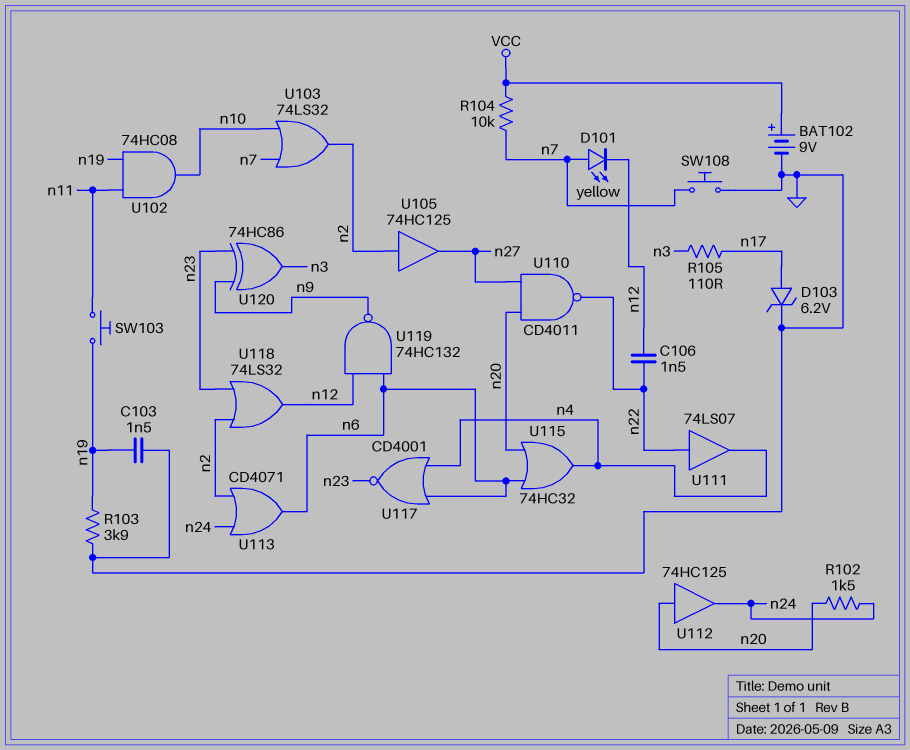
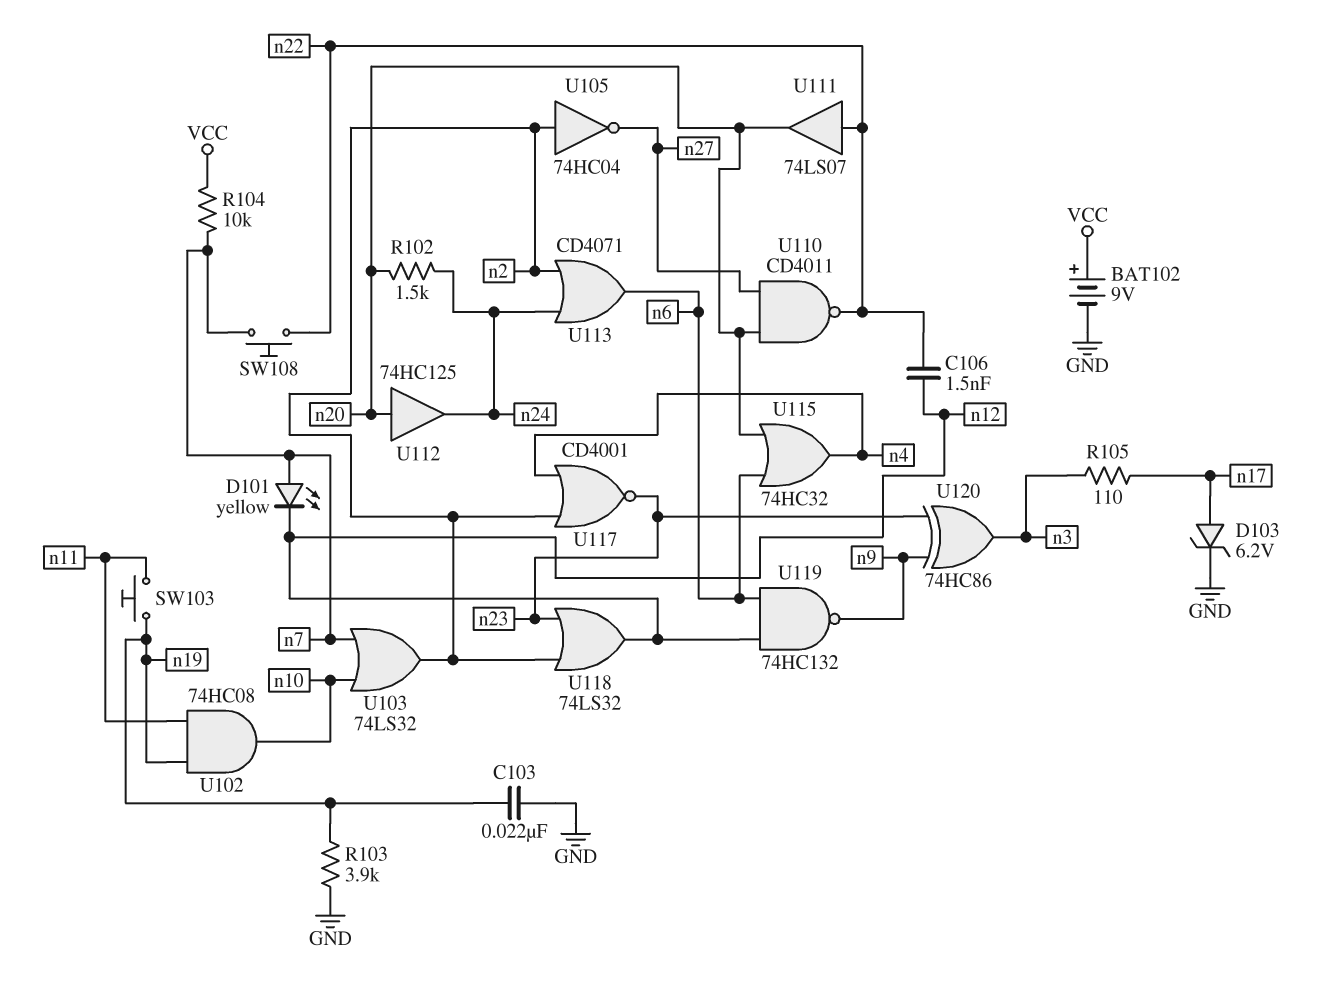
C103: 1.5nF (GND, n19) -> 22nF (GND, n19)
SW108: button (GND, n7) -> button (n7, n22)
U105: buffer 74HC125 (in n2, out n27) -> NOT 74HC04 (in n2, out n27)
U111: buffer 74LS07 (in n22, out n4) -> buffer 74LS07 (in n22, out n20)
U117: NOR CD4001 (in n4, in n6, out n23) -> NOR CD4001 (in n2, in n4, out n23)

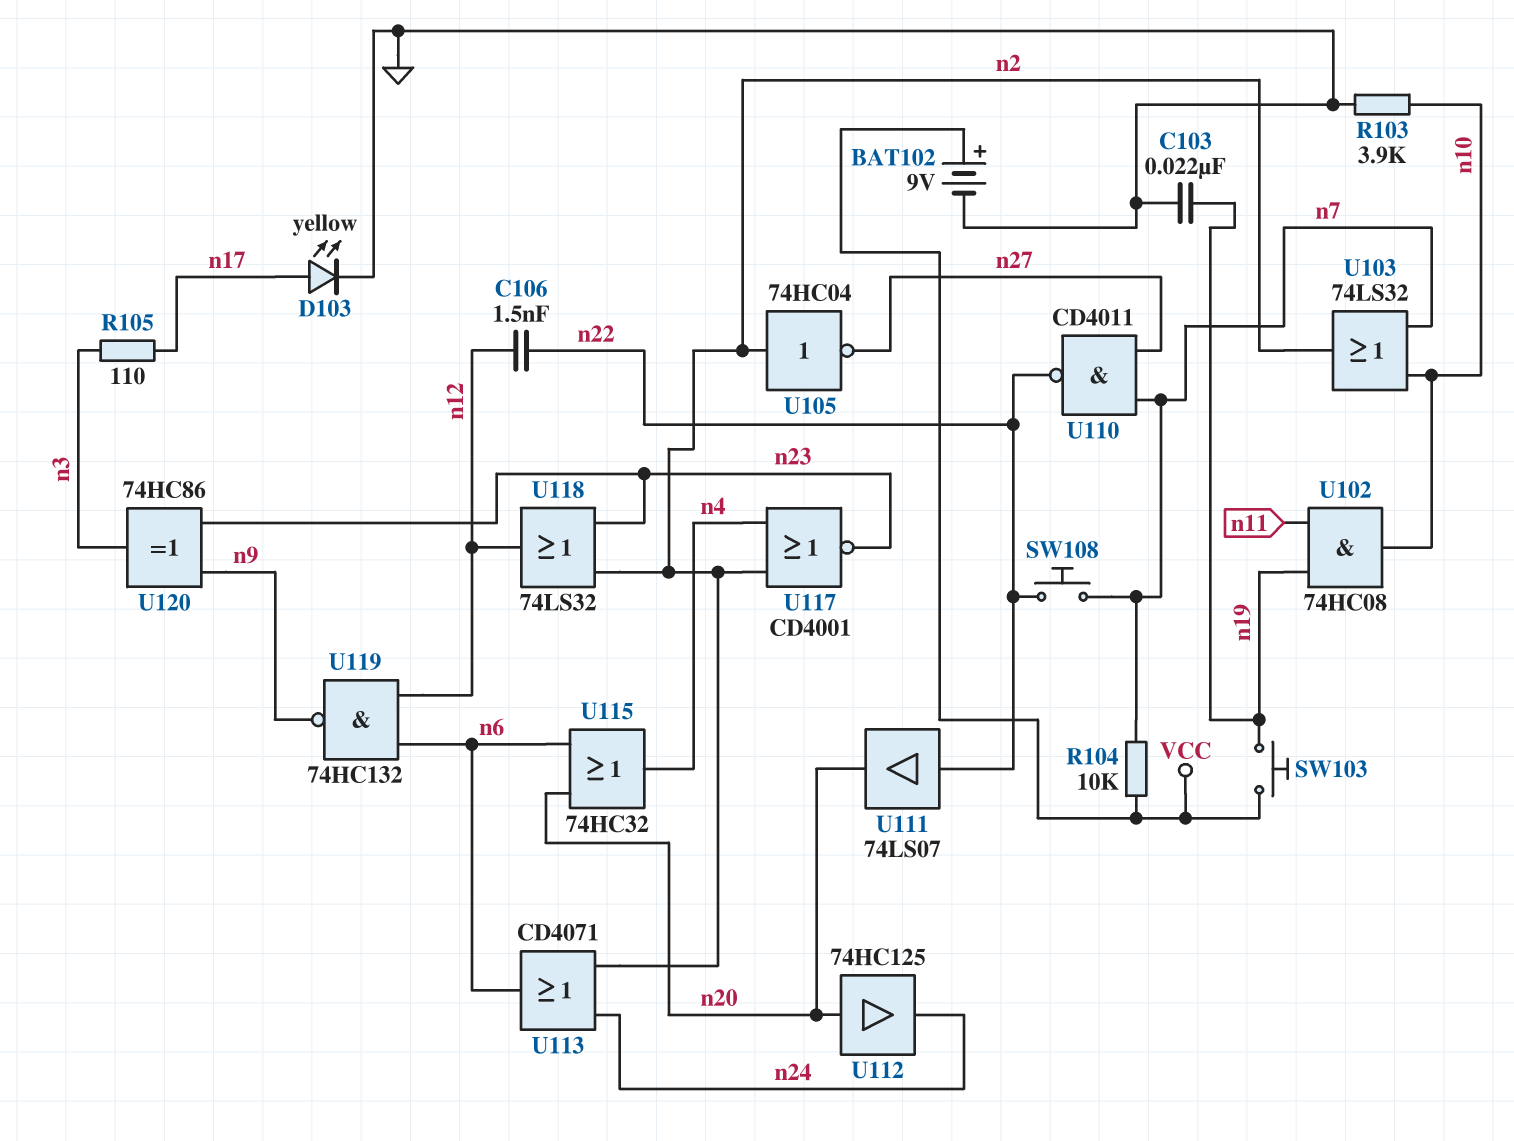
D101: LED yellow (A n7, K n12) -> none
D103: zener 6.2V (A n17, K GND) -> LED yellow (A n17, K GND)
R102: 1.5k (n20, n24) -> none
R103: 3.9k (GND, n19) -> 3.9k (GND, n10)
SW103: button (n11, n19) -> button (VCC, n19)
U110: NAND CD4011 (in n20, in n27, out n22) -> NAND CD4011 (in n7, in n27, out n22)

